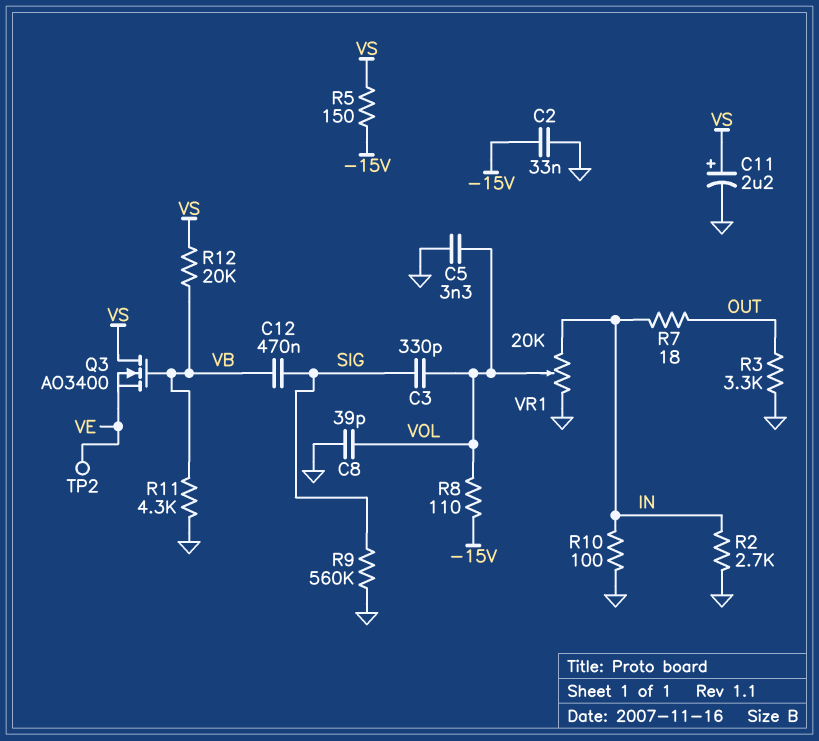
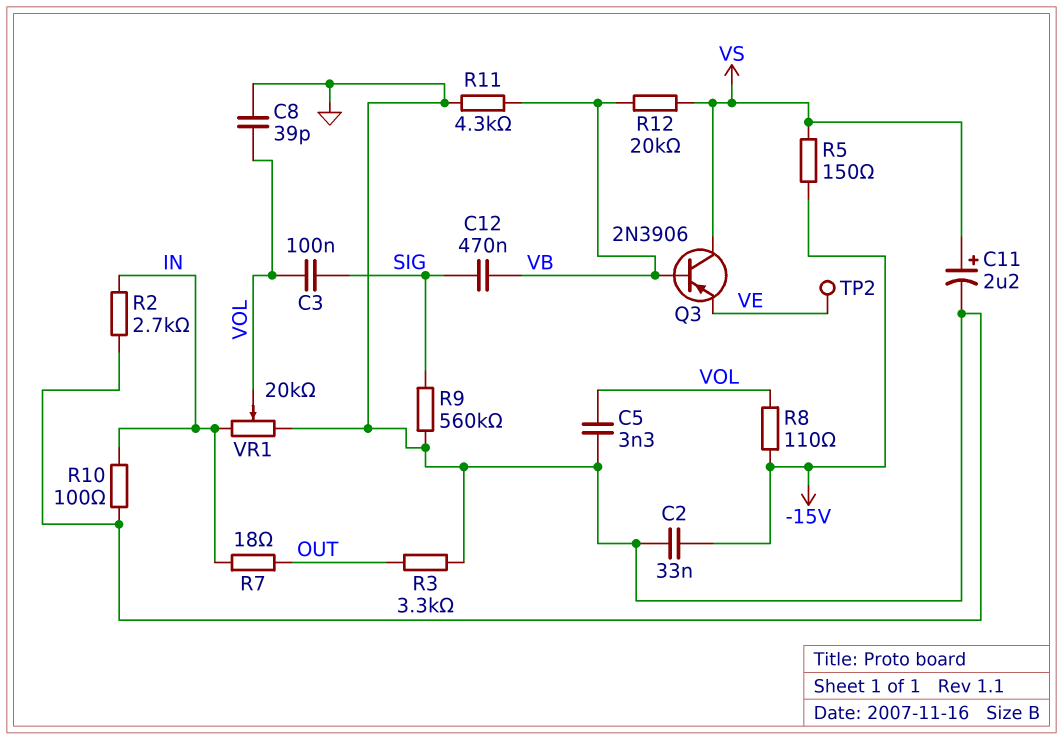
C3: 330pF (SIG, VOL) -> 100nF (SIG, VOL)
Q3: NMOS AO3400 (G VB, D VS, S VE) -> PNP 2N3906 (B VB, C VS, E VE)

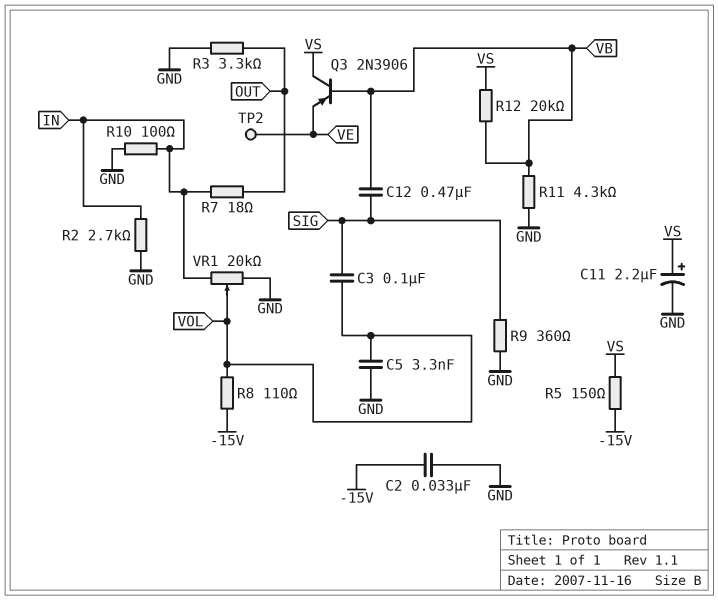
C8: 39pF (GND, VOL) -> none
R9: 560k (GND, SIG) -> 360 (GND, SIG)

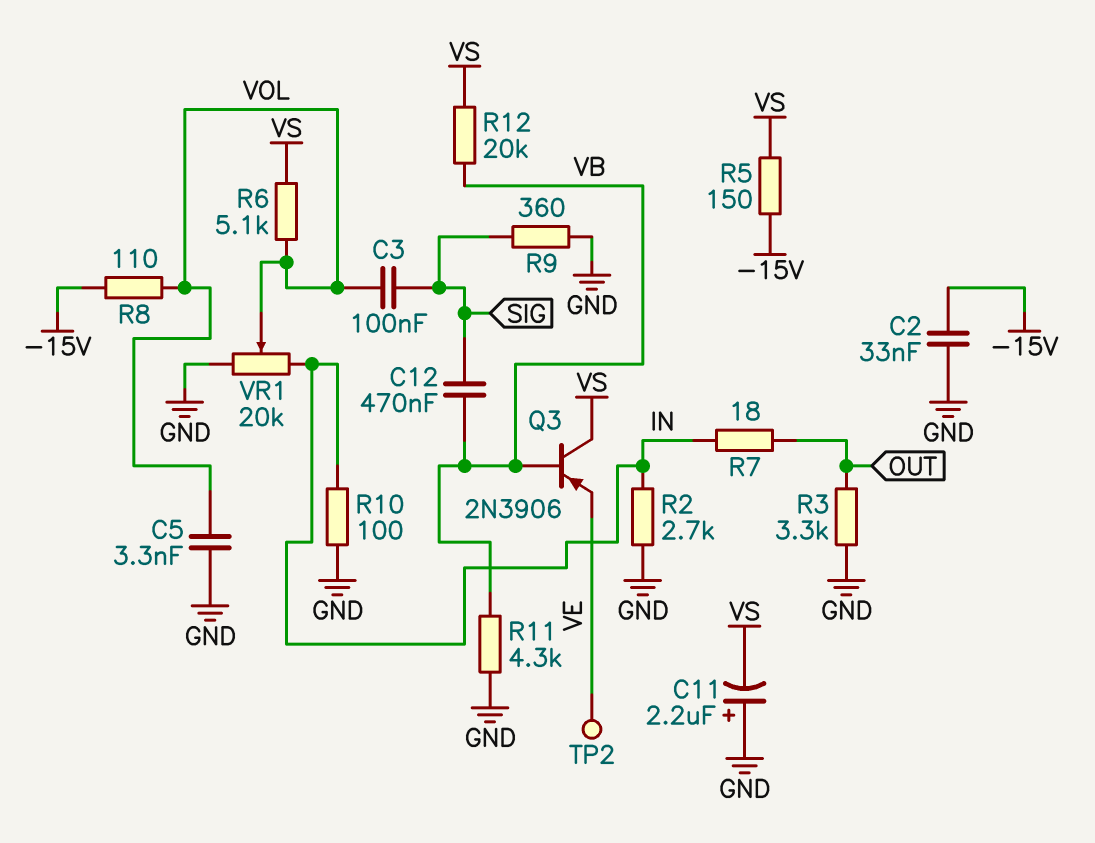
C11: 2.2uF (plus VS, minus GND) -> 2.2uF (plus GND, minus VS)
R6: none -> 5.1k (VOL, VS)

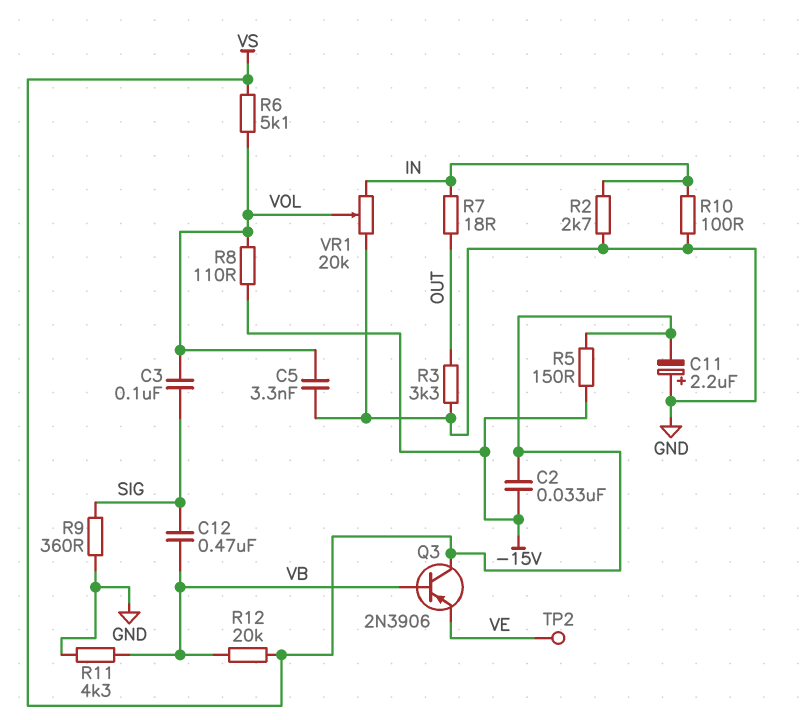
C2: 33nF (-15V, GND) -> 33nF (-15V, VS)

